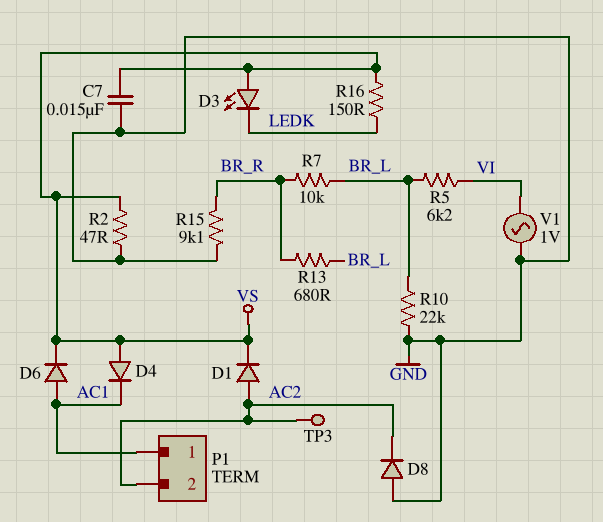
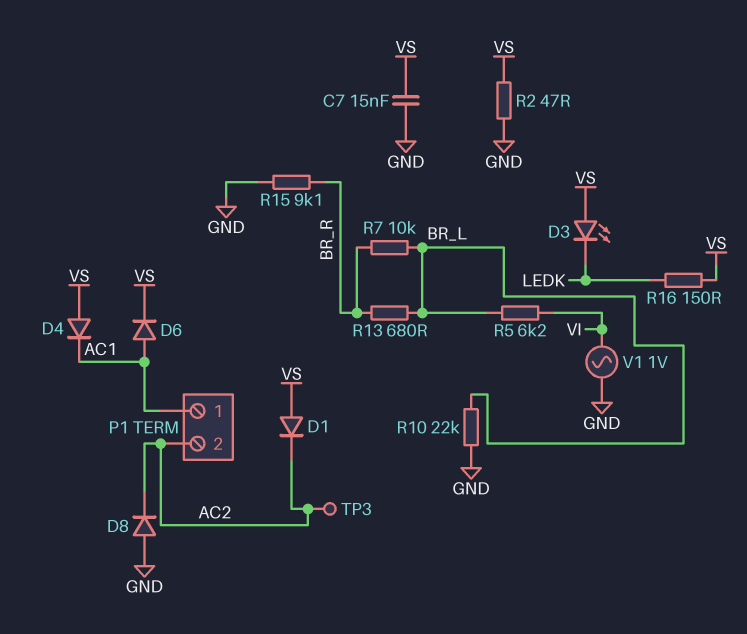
D1: diode (A AC2, K VS) -> diode (A VS, K AC2)

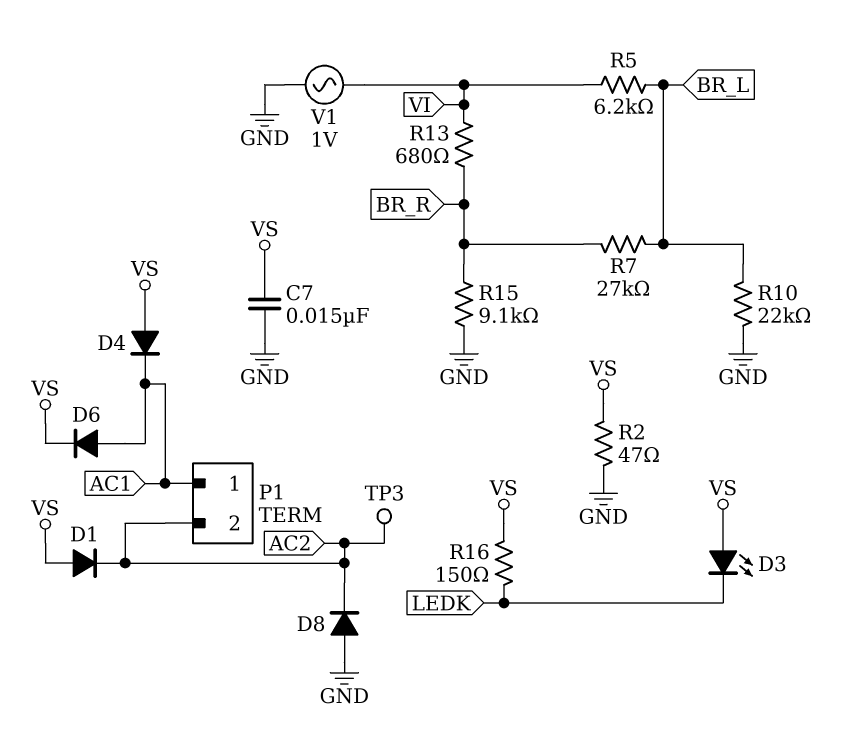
R7: 10k (BR_L, BR_R) -> 27k (BR_L, BR_R)
R13: 680 (BR_L, BR_R) -> 680 (BR_R, VI)

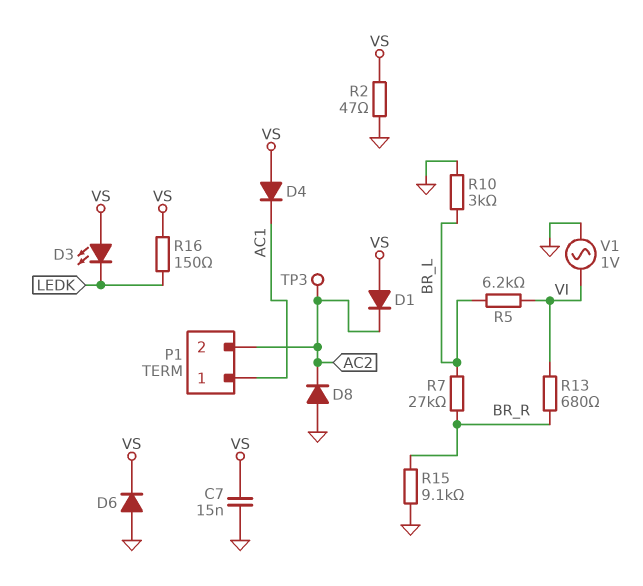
D6: diode (A AC1, K VS) -> diode (A GND, K VS)
R10: 22k (BR_L, GND) -> 3k (BR_L, GND)

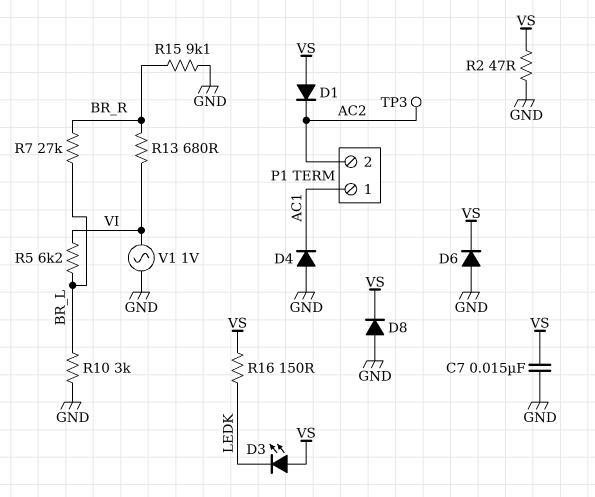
D4: diode (A VS, K AC1) -> diode (A GND, K AC1)
D8: diode (A GND, K AC2) -> diode (A GND, K VS)

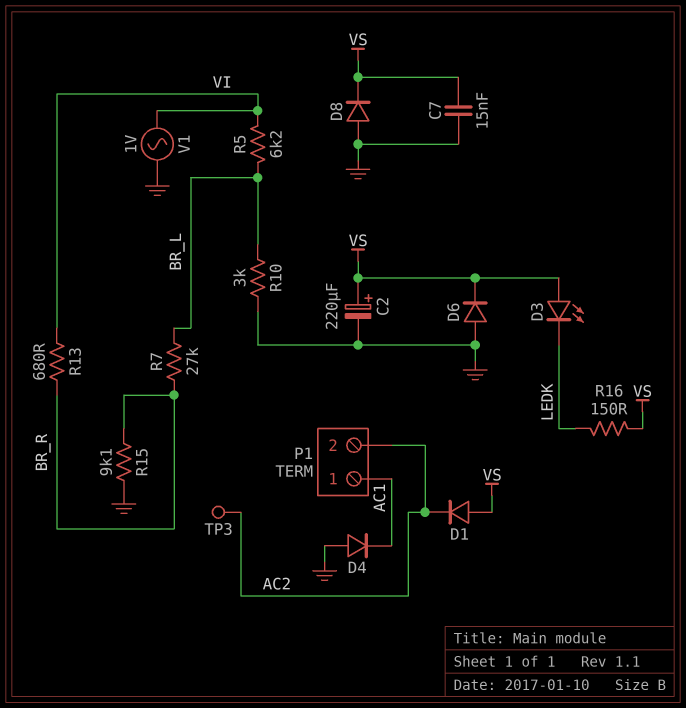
C2: none -> 220uF (plus VS, minus GND)
R2: 47 (GND, VS) -> none

